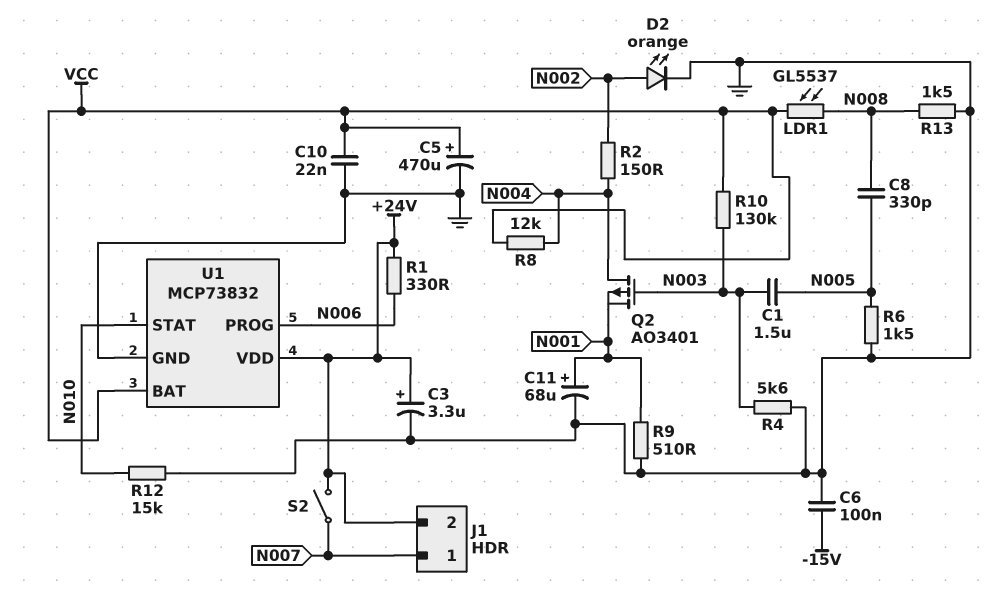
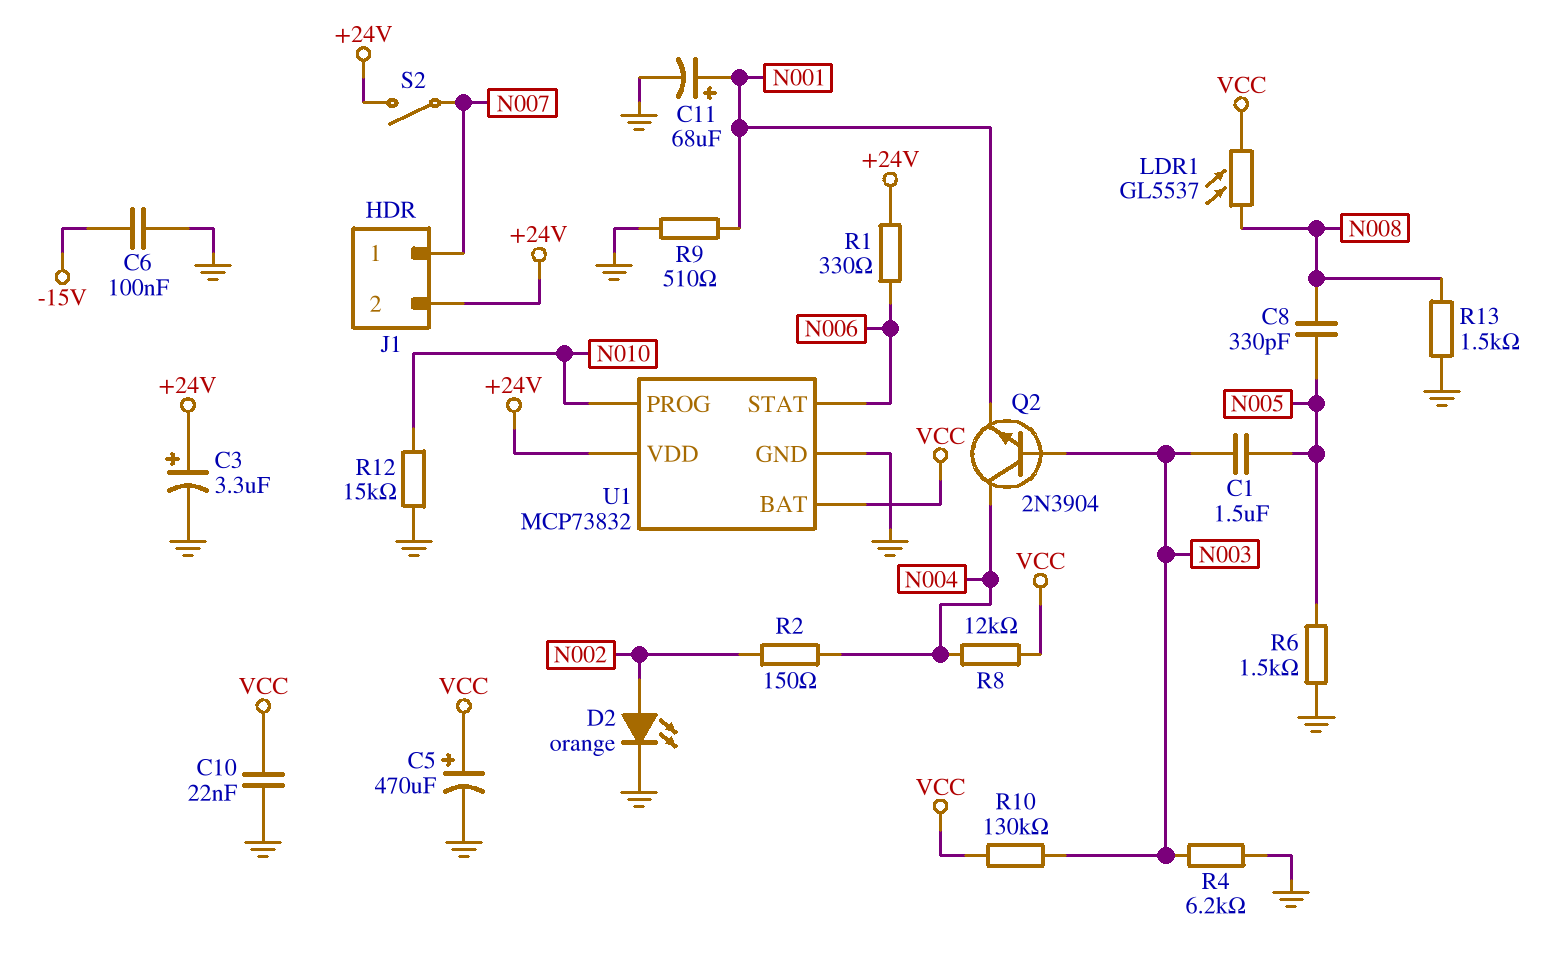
Q2: PMOS AO3401 (G N003, D N004, S N001) -> NPN 2N3904 (B N003, C N004, E N001)
R4: 5.6k (GND, N003) -> 6.2k (GND, N003)
U1 pin PROG: N006 -> N010
U1 pin STAT: N010 -> N006

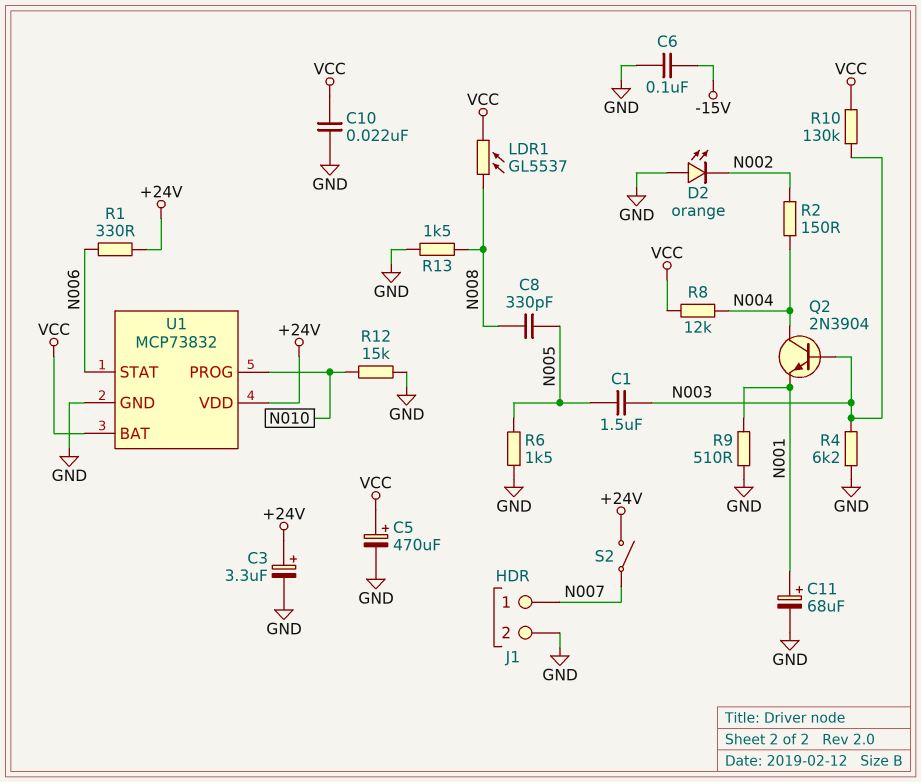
D2: LED orange (A N002, K GND) -> LED orange (A GND, K N002)
J1 pin 2: +24V -> GND

